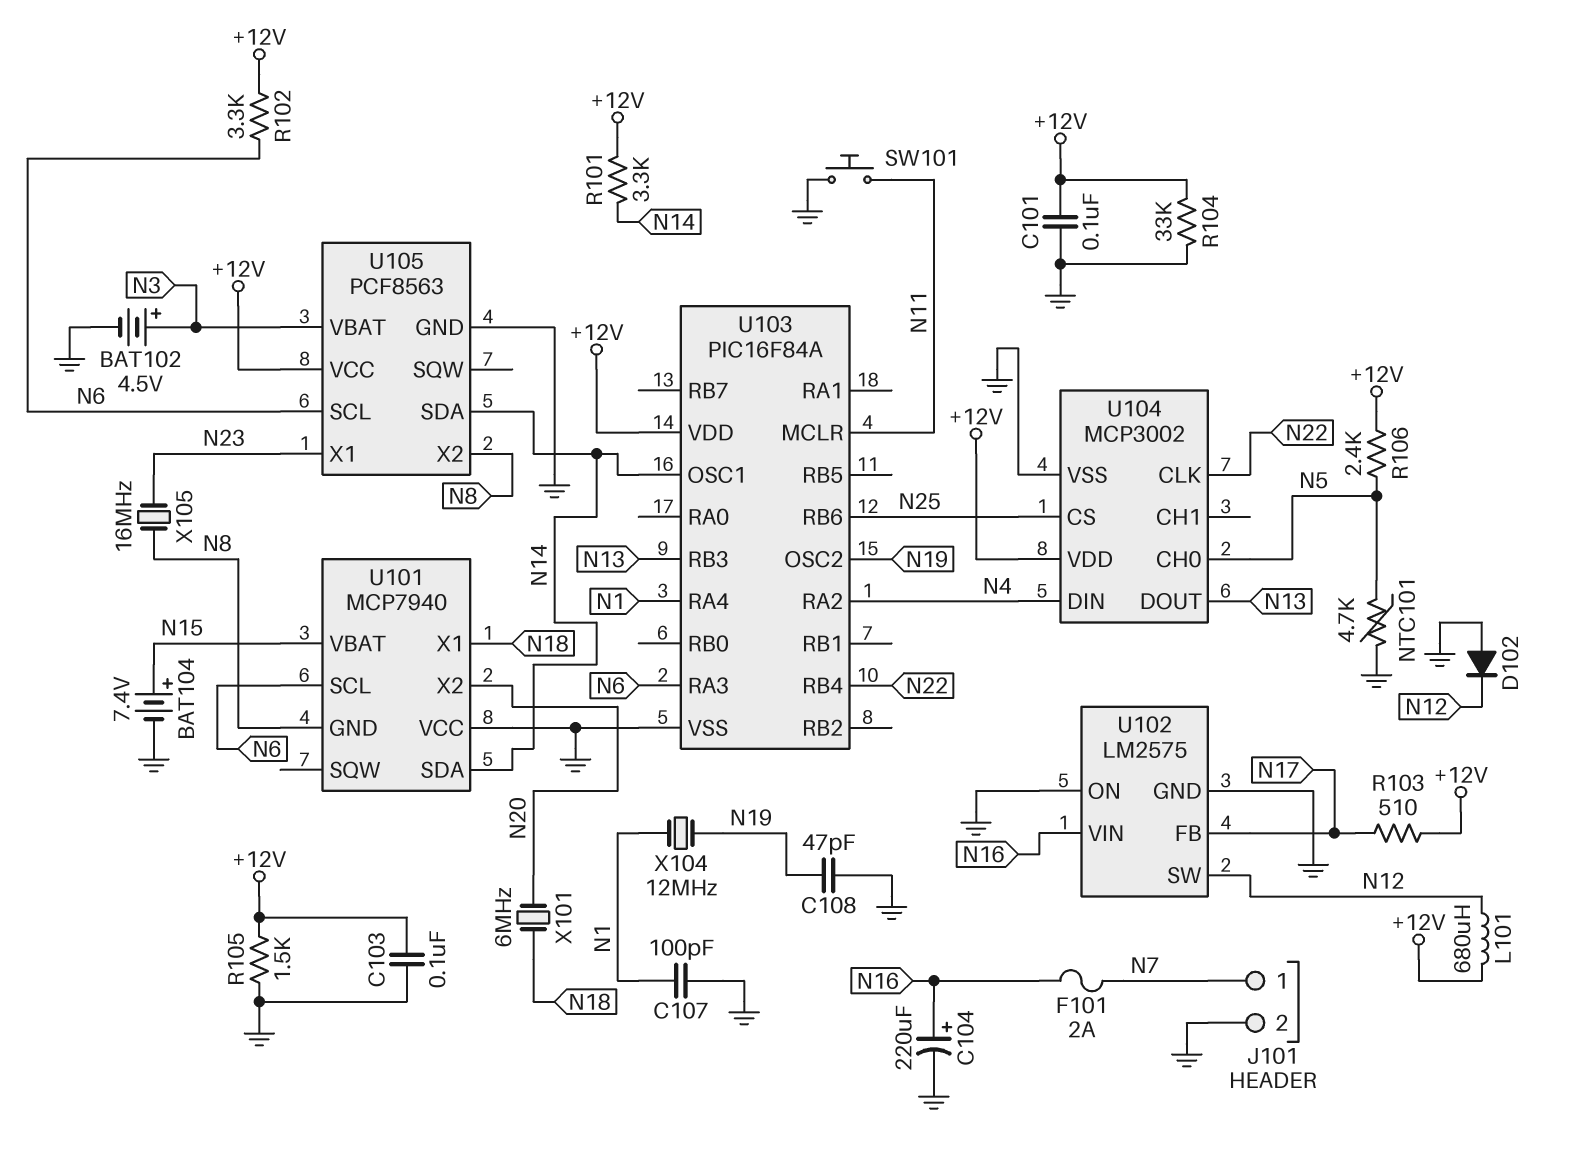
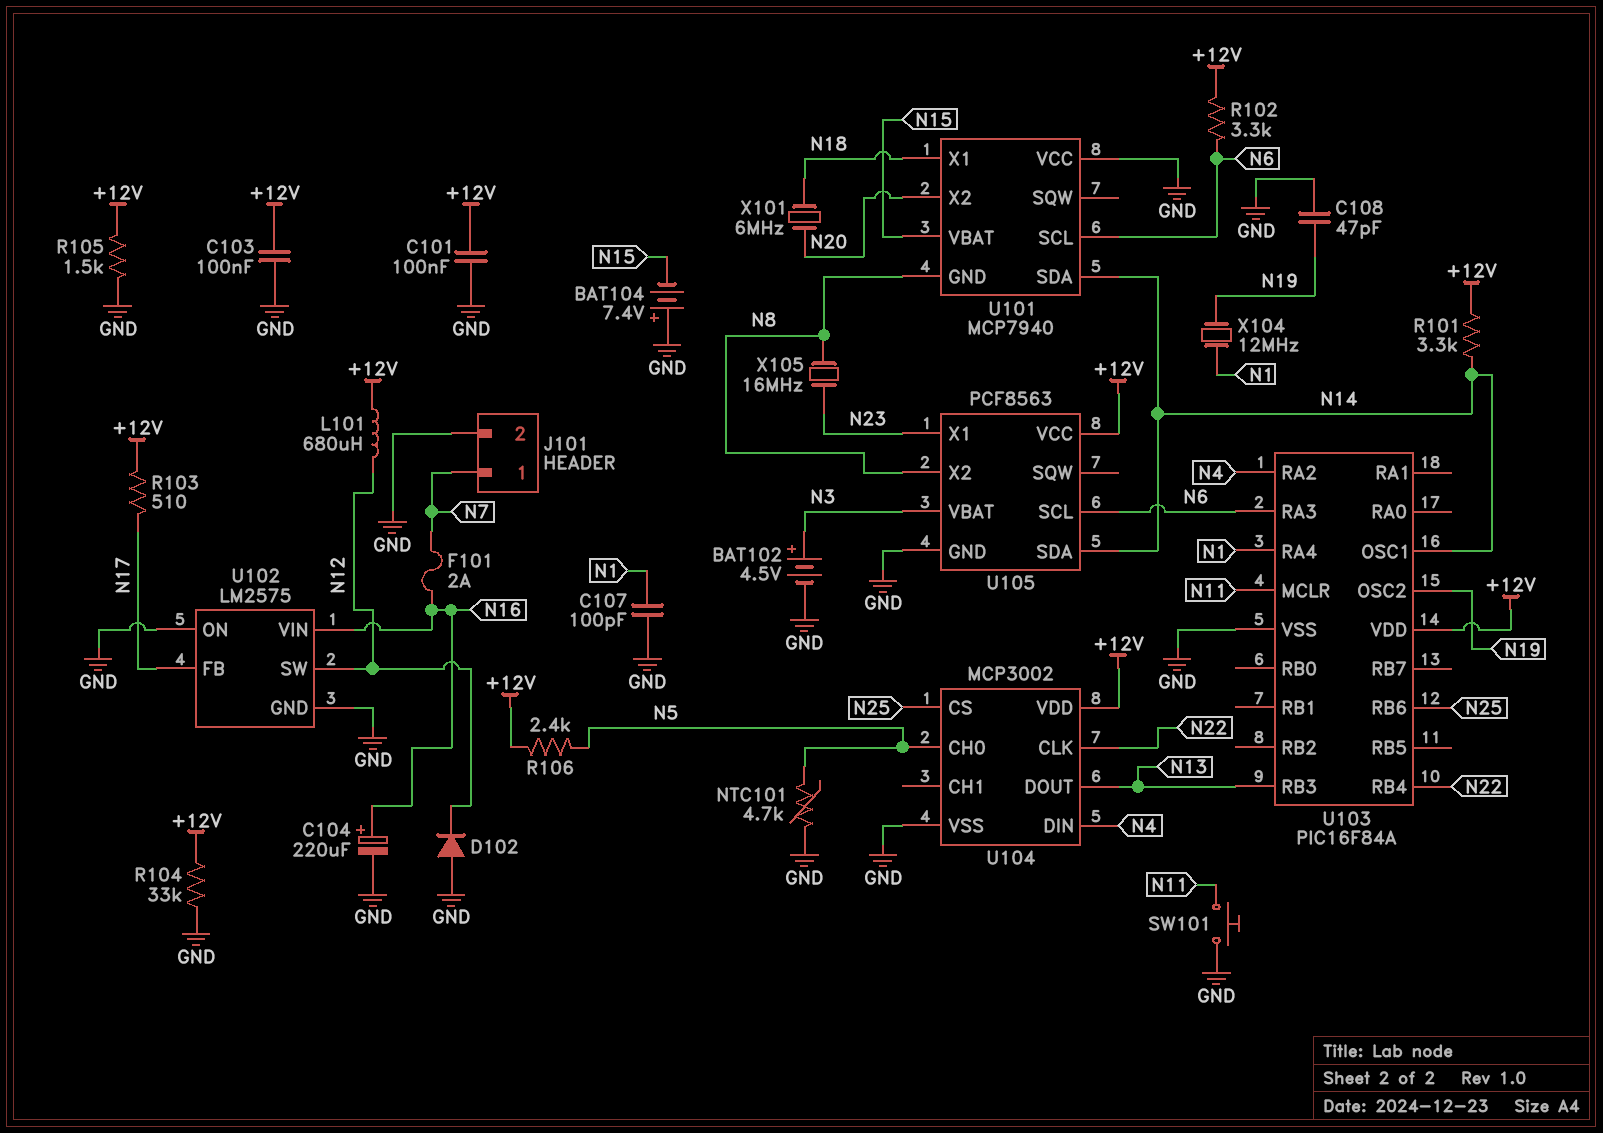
BAT104: 7.4V (plus N15, minus GND) -> 7.4V (plus GND, minus N15)

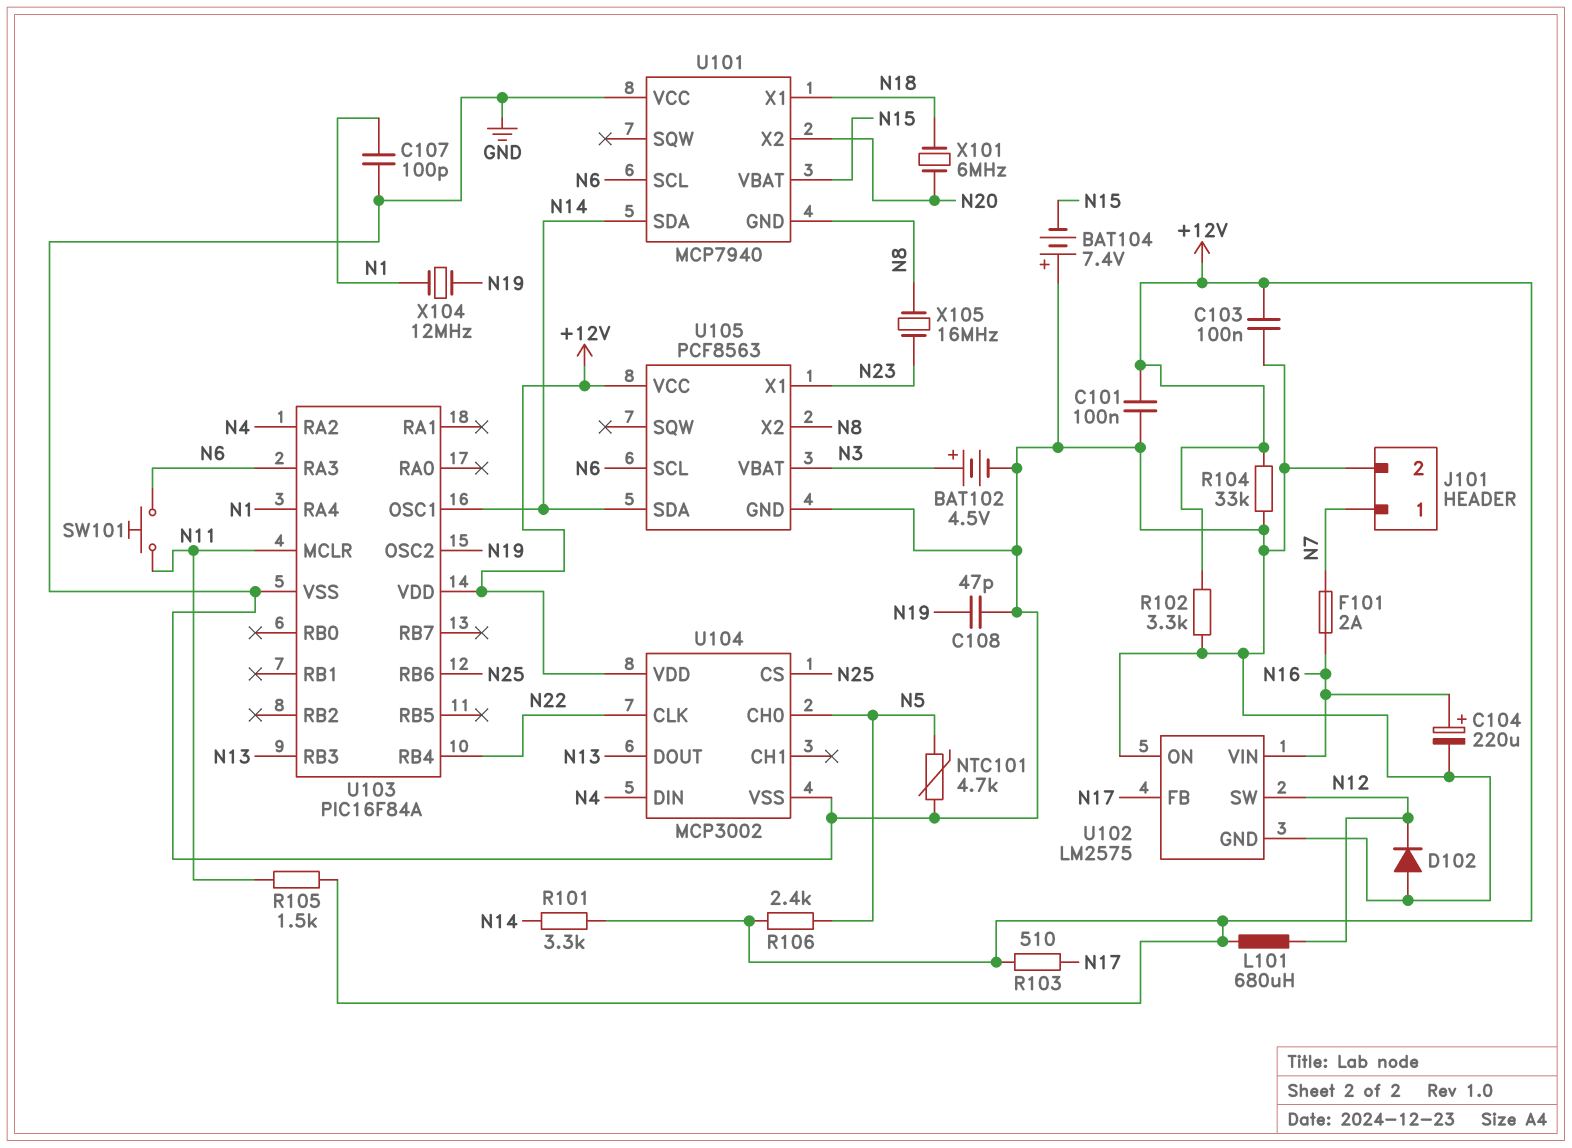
R102: 3.3k (+12V, N6) -> 3.3k (+12V, GND)
R105: 1.5k (+12V, GND) -> 1.5k (+12V, N11)
SW101: button (GND, N11) -> button (N6, N11)

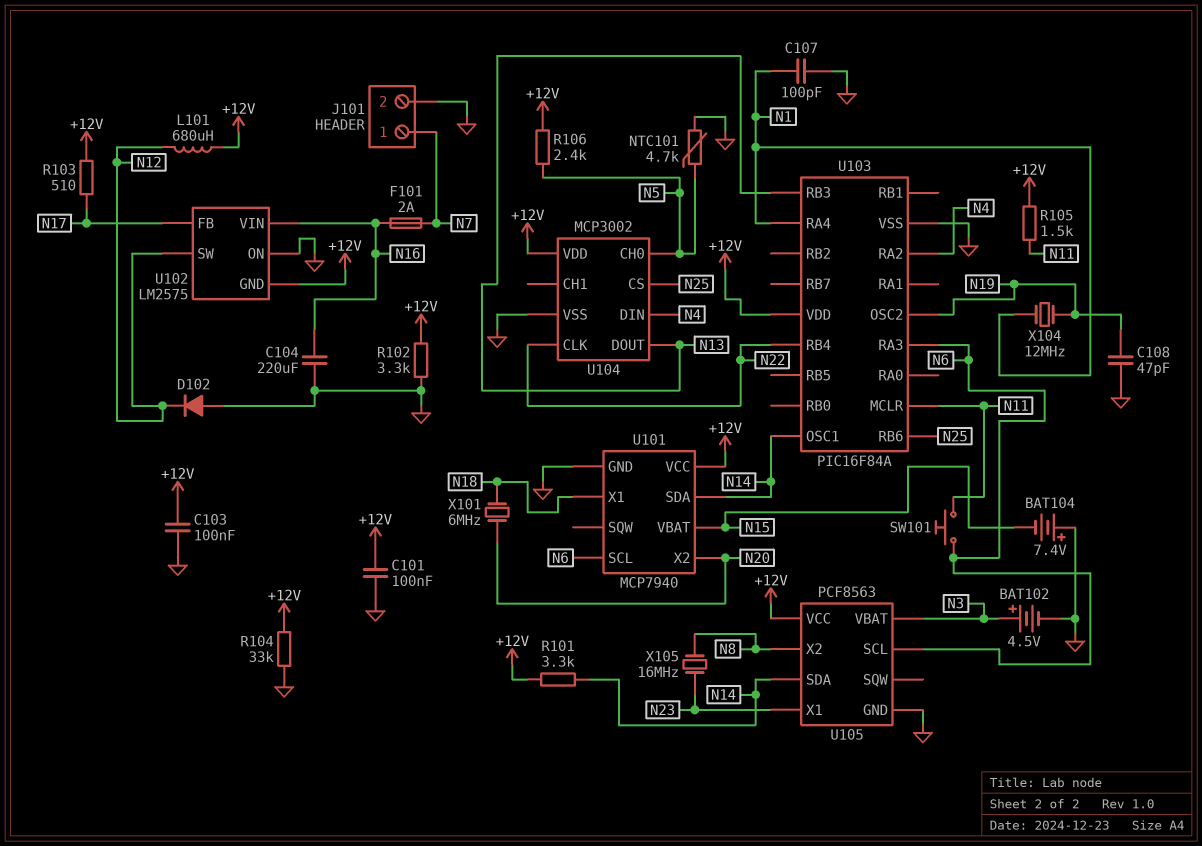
C104: 220uF (plus N16, minus GND) -> 220uF (GND, N16)
U101 pin GND: N8 -> GND
U101 pin VCC: GND -> +12V
U102 pin GND: GND -> +12V

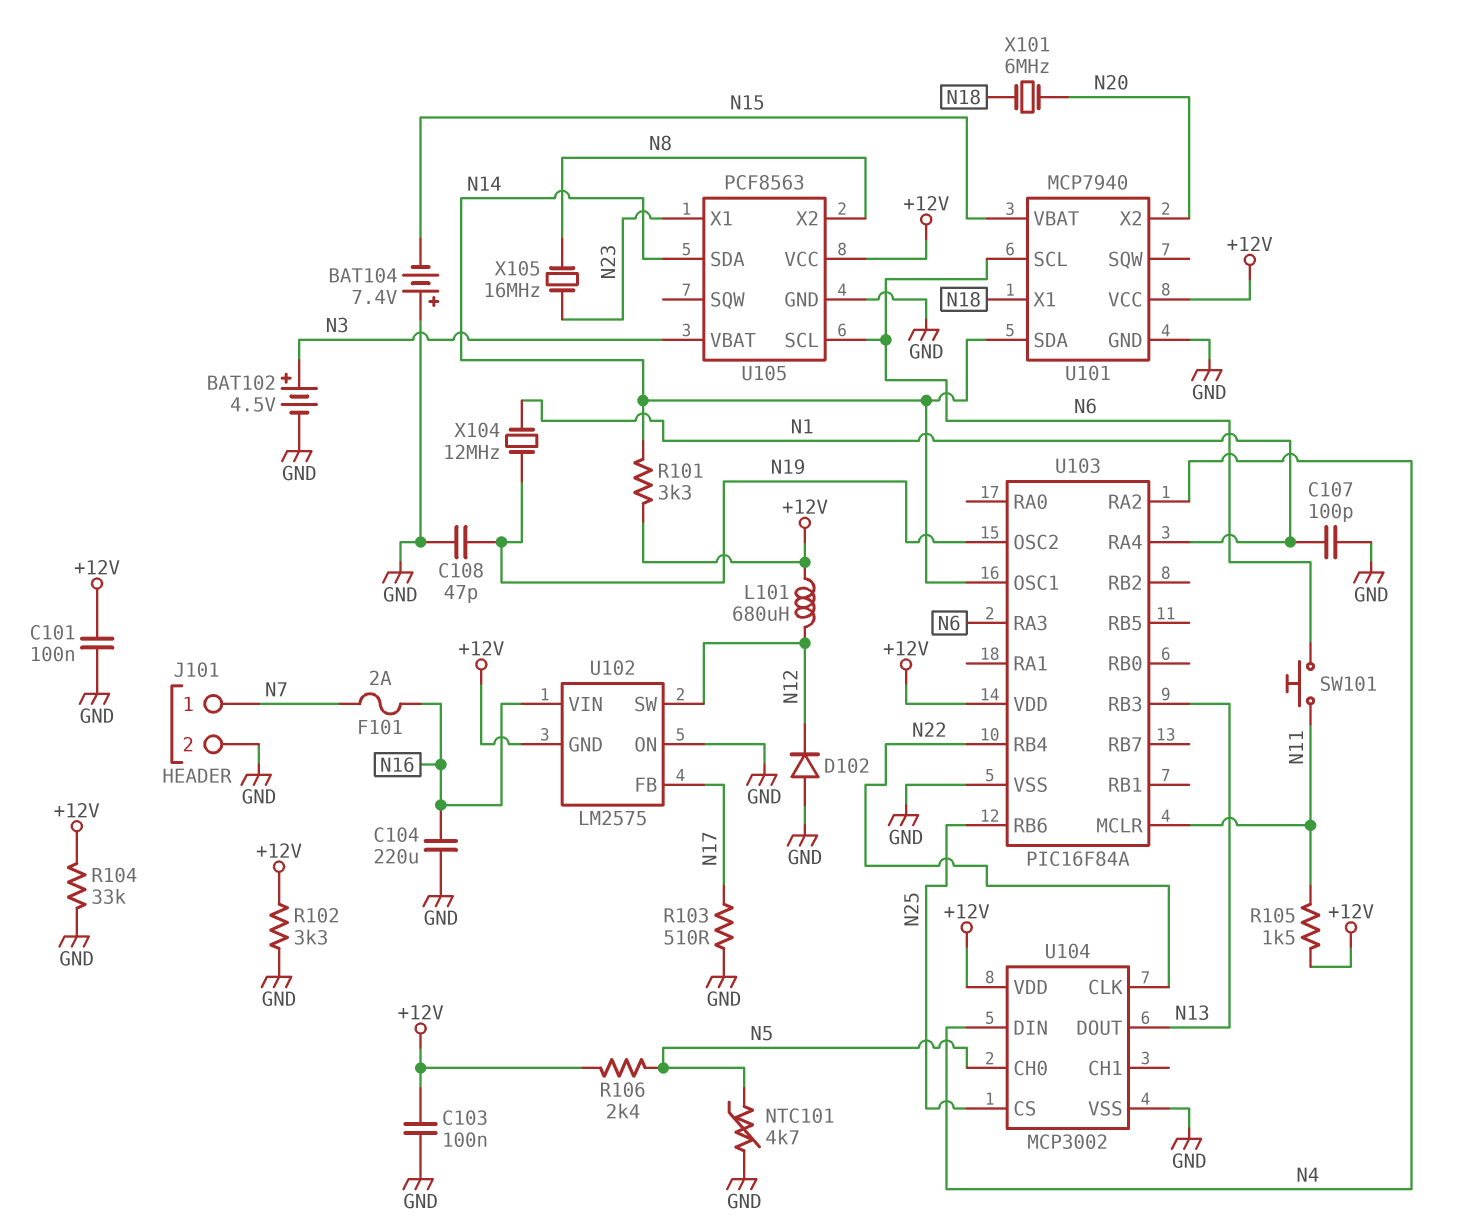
R103: 510 (+12V, N17) -> 510 (GND, N17)

